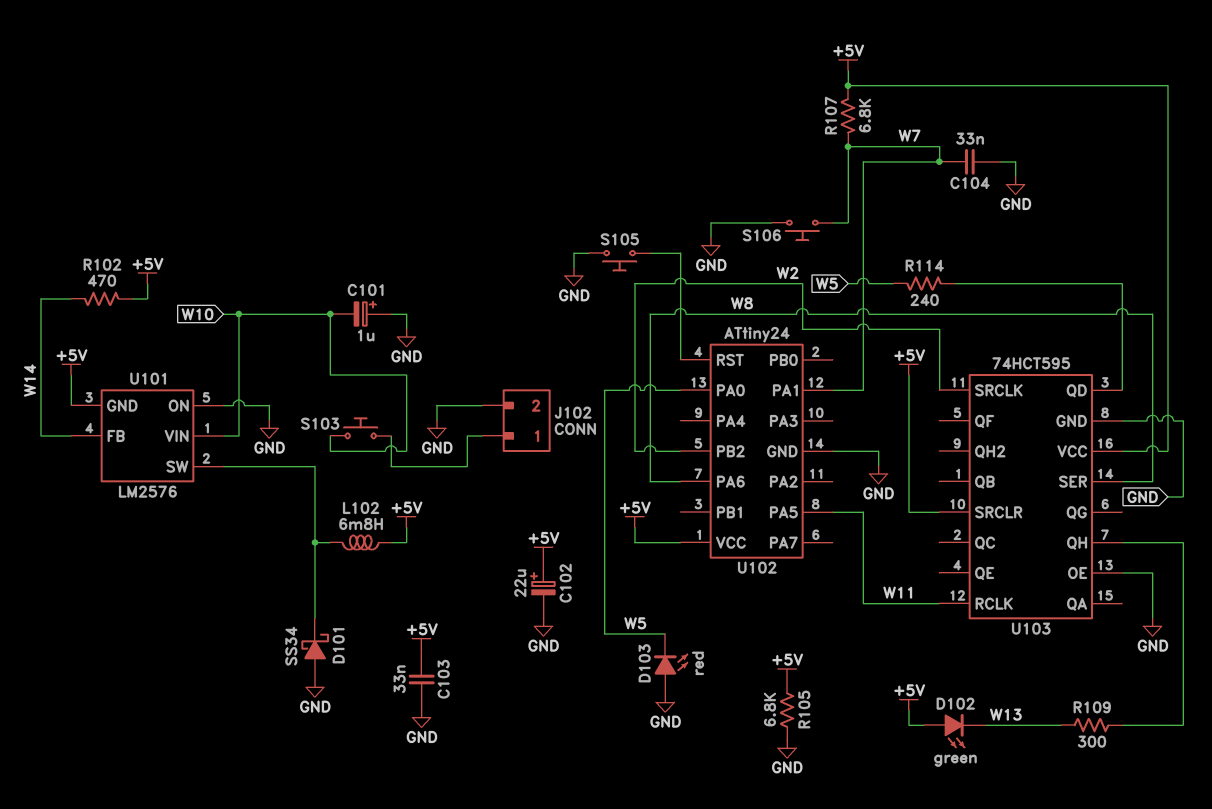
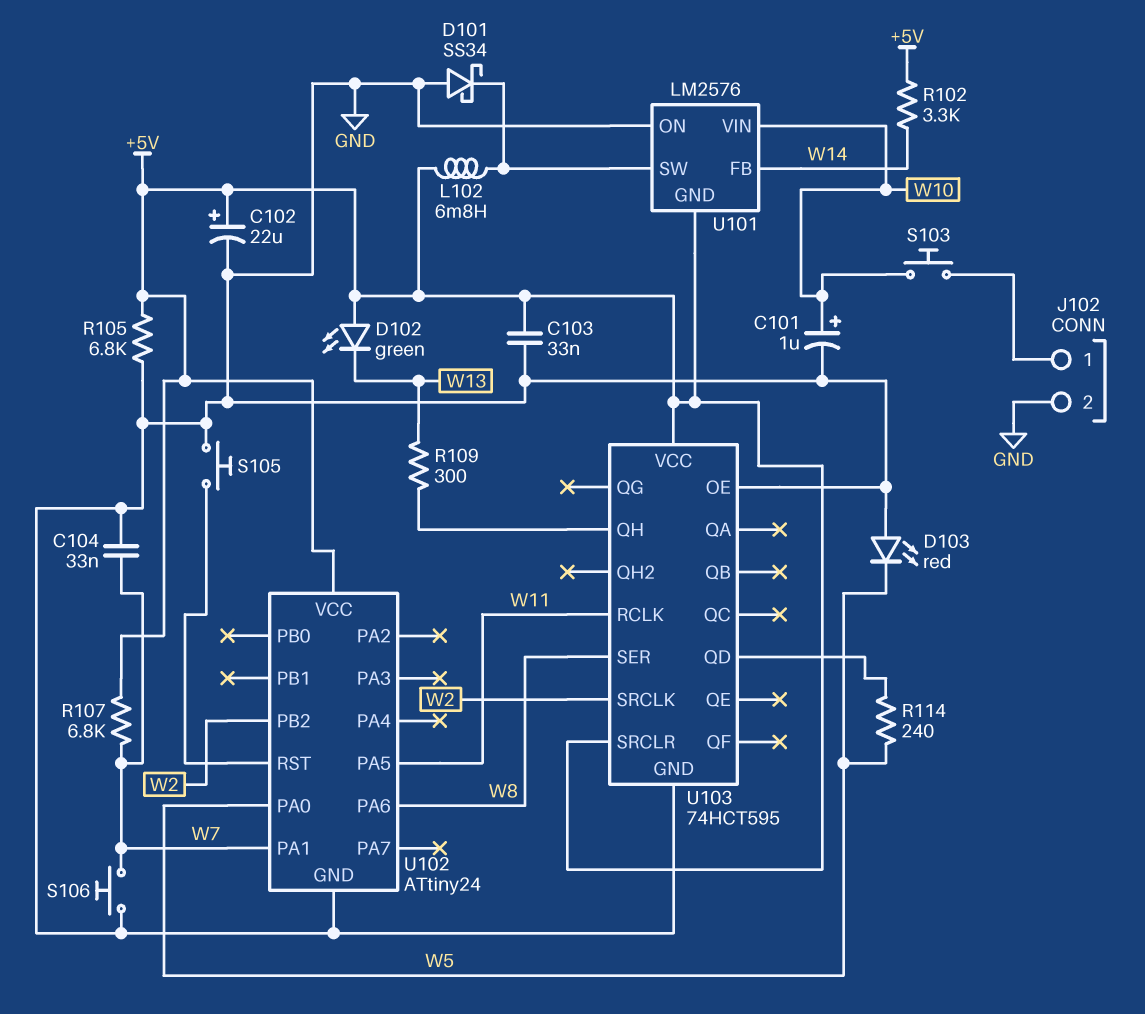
C101: 1uF (plus GND, minus W10) -> 1uF (plus W10, minus GND)
R102: 470 (+5V, W14) -> 3.3k (+5V, W14)

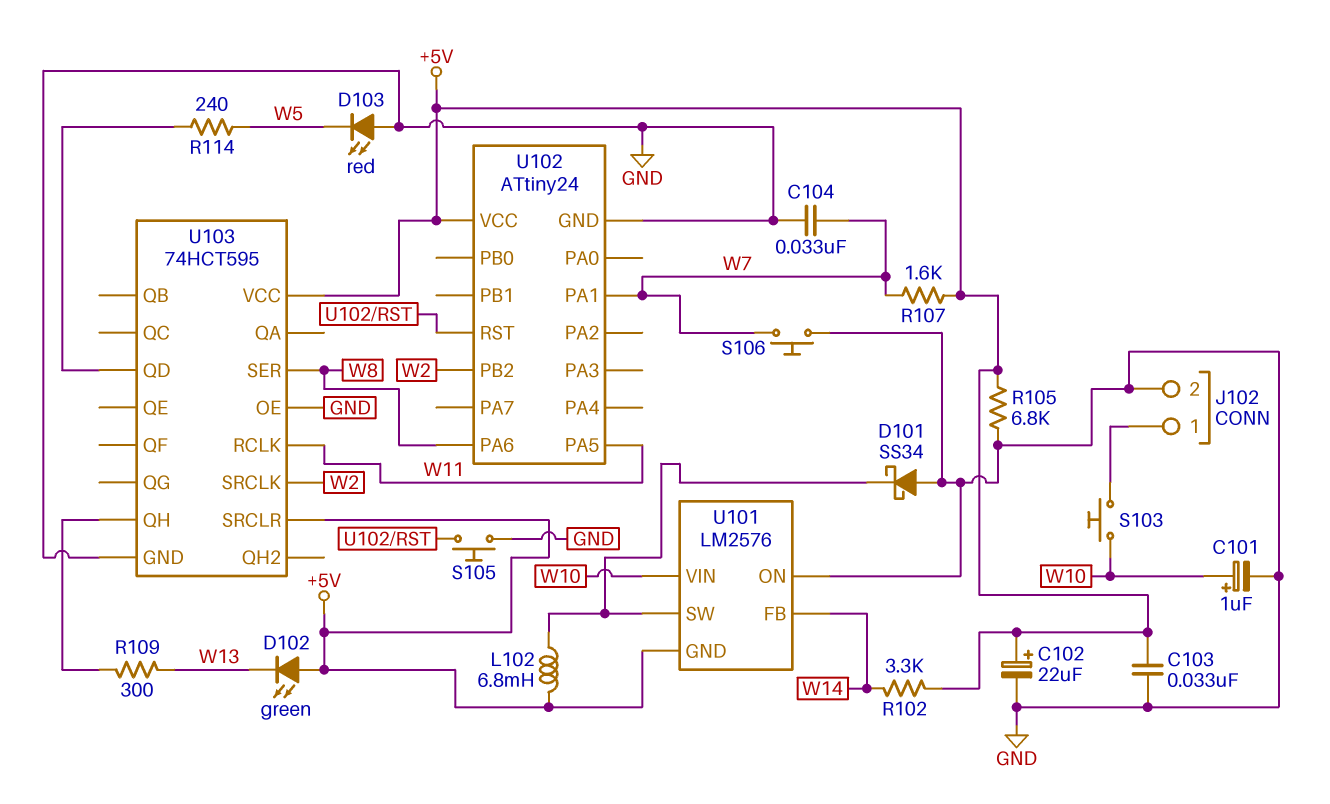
R107: 6.8k (+5V, W7) -> 1.6k (+5V, W7)
U102 pin PA0: W5 -> none

